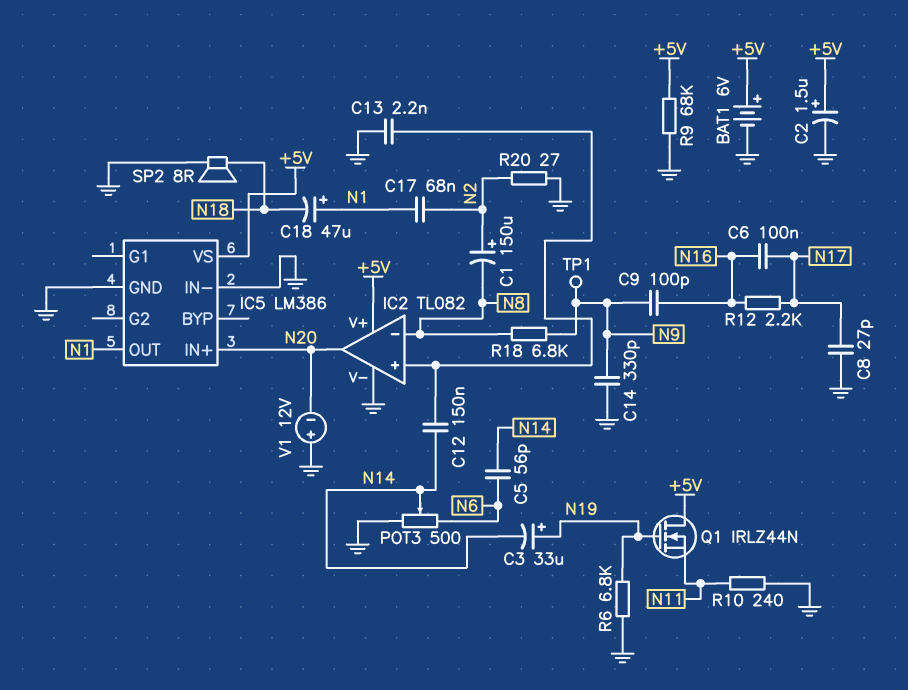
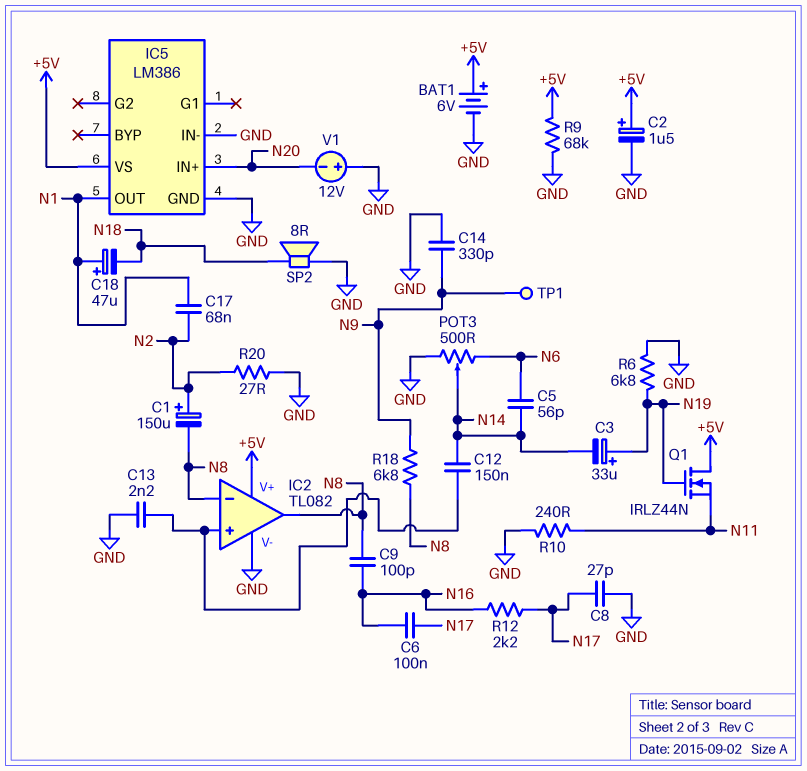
C9: 100pF (N9, N16) -> 100pF (N8, N16)
IC2 pin out: N20 -> N8

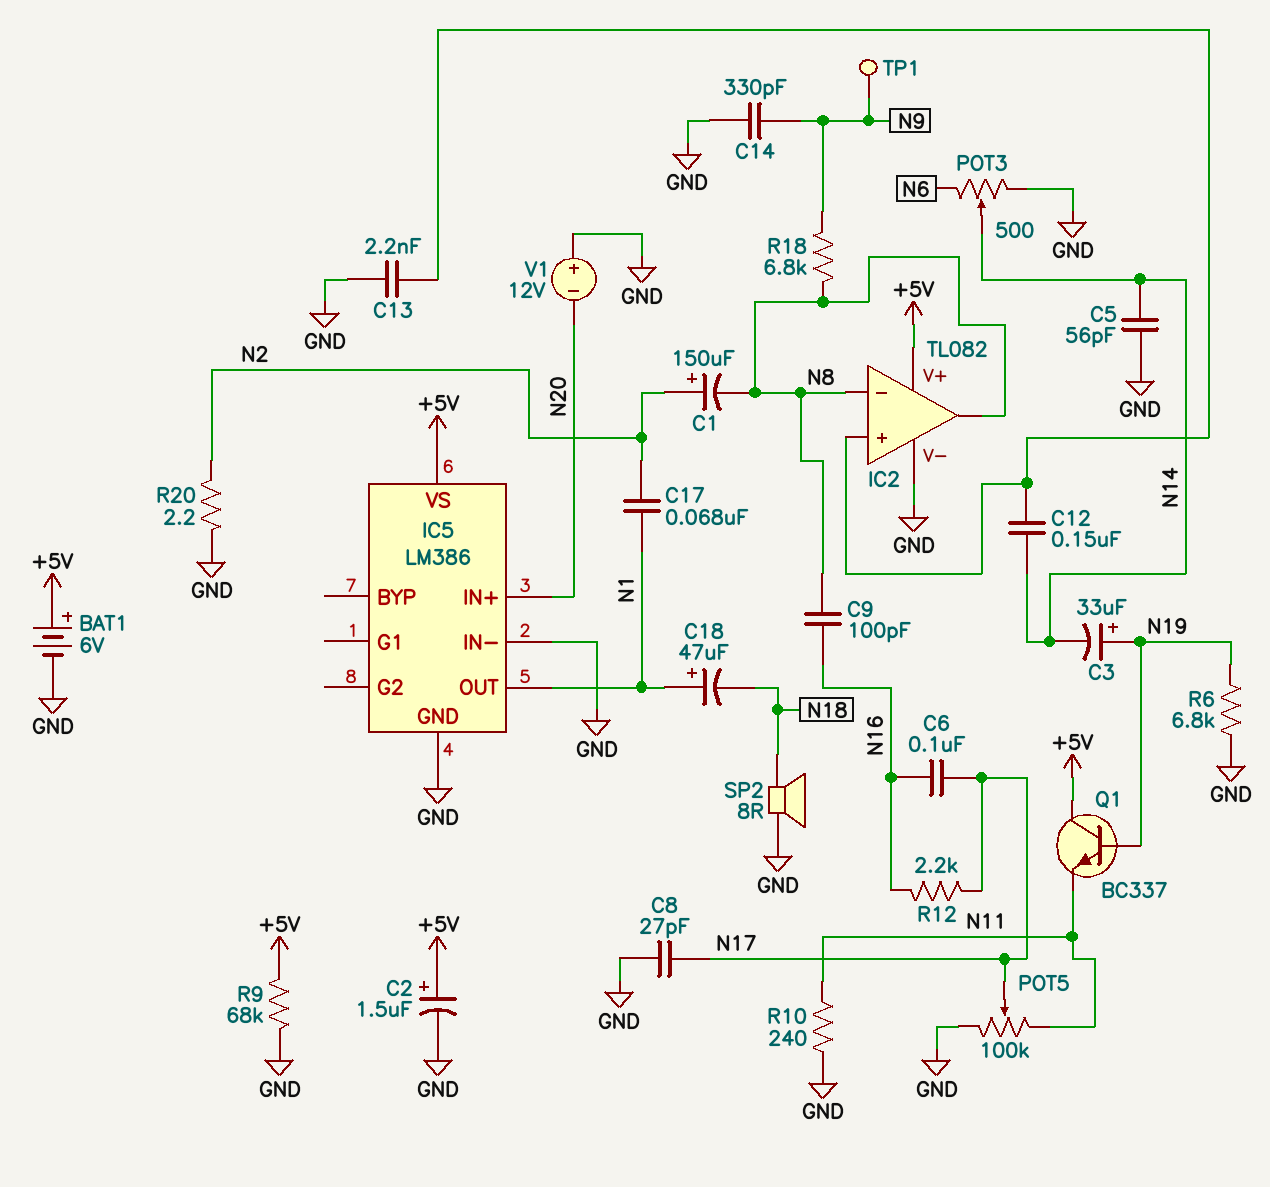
C5: 56pF (N6, N14) -> 56pF (GND, N14)
POT5: none -> 100k (GND, N11, wiper N17)
Q1: NMOS IRLZ44N (G N19, D +5V, S N11) -> NPN BC337 (B N19, C +5V, E N11)
R20: 27 (GND, N2) -> 2.2 (GND, N2)

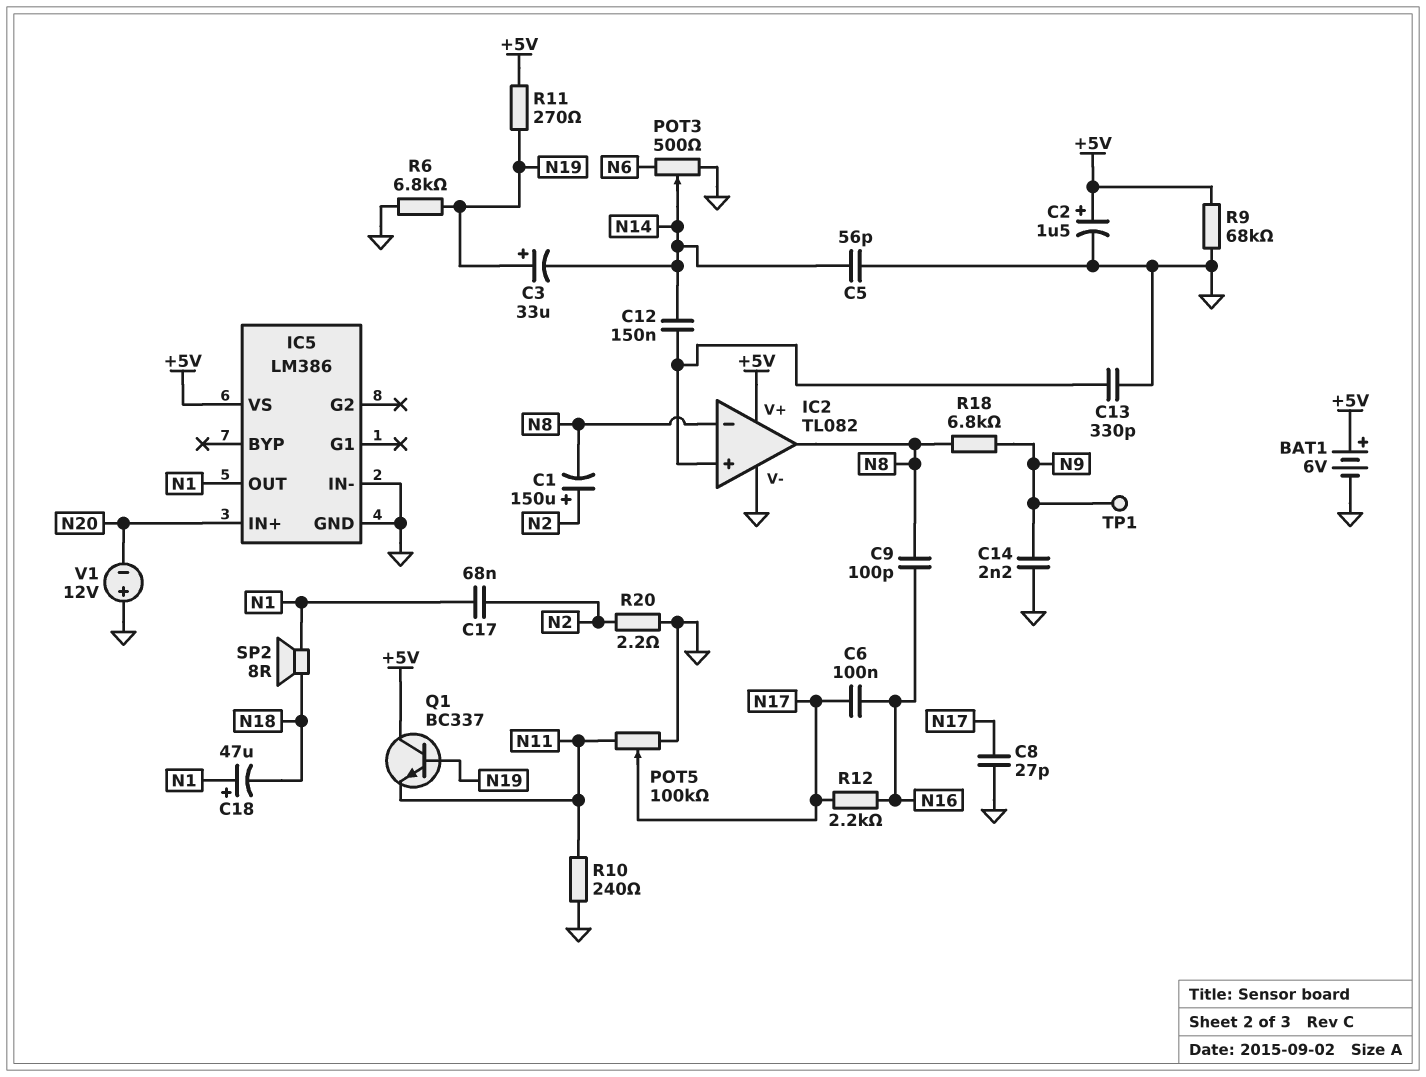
C13: 2.2nF (GND, IC2/in+) -> 330pF (GND, IC2/in+)
C14: 330pF (GND, N9) -> 2.2nF (GND, N9)
R11: none -> 270 (+5V, N19)
SP2: speaker 8R (GND, N18) -> speaker 8R (N1, N18)

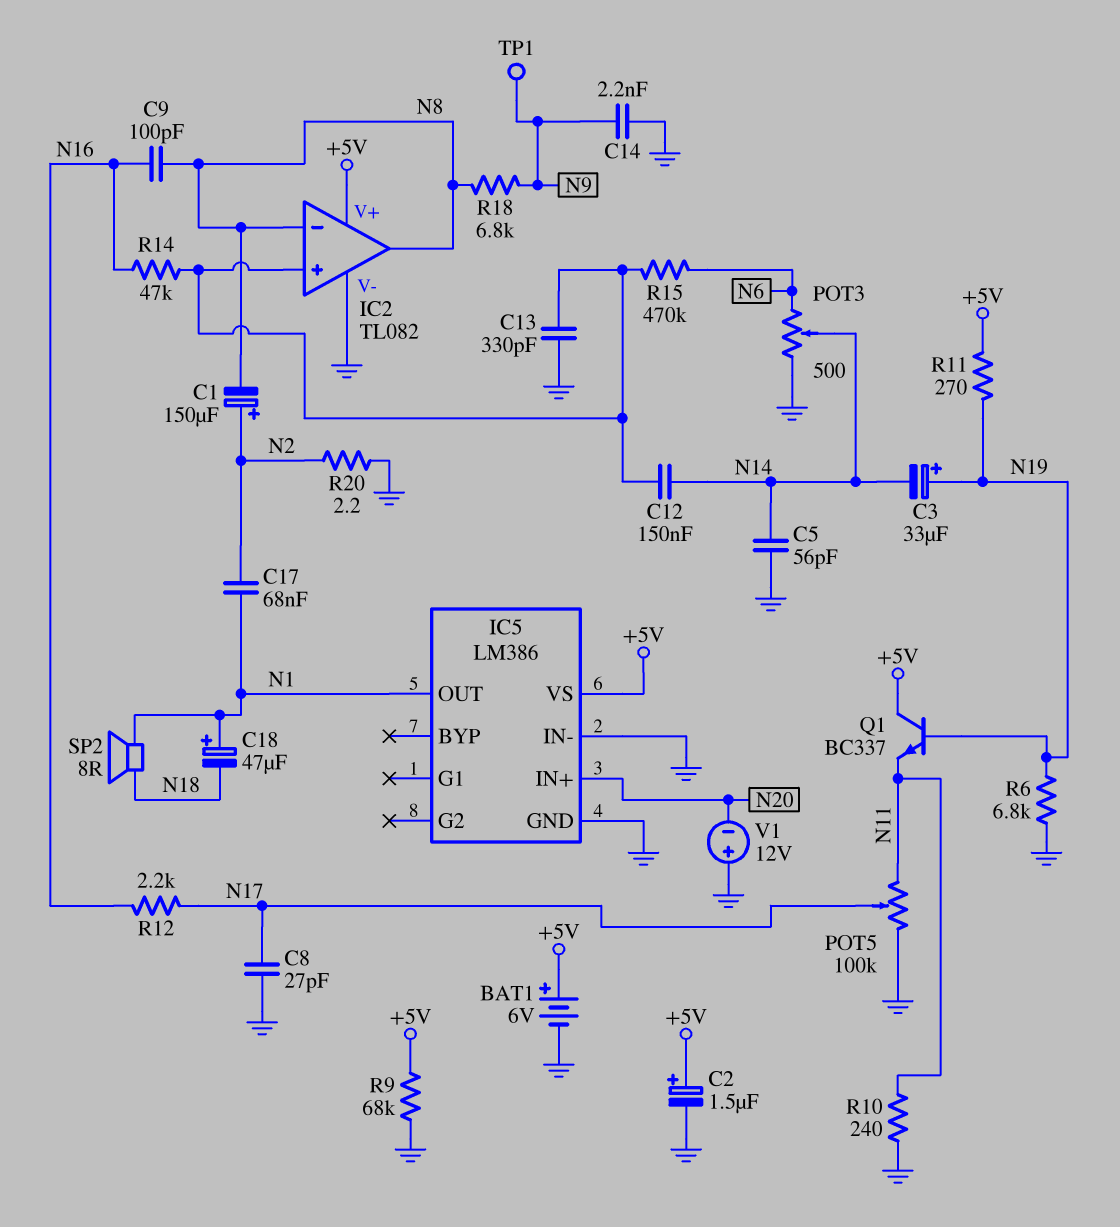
C6: 100nF (N16, N17) -> none
R14: none -> 47k (IC2/in+, N16)
R15: none -> 470k (IC2/in+, N6)

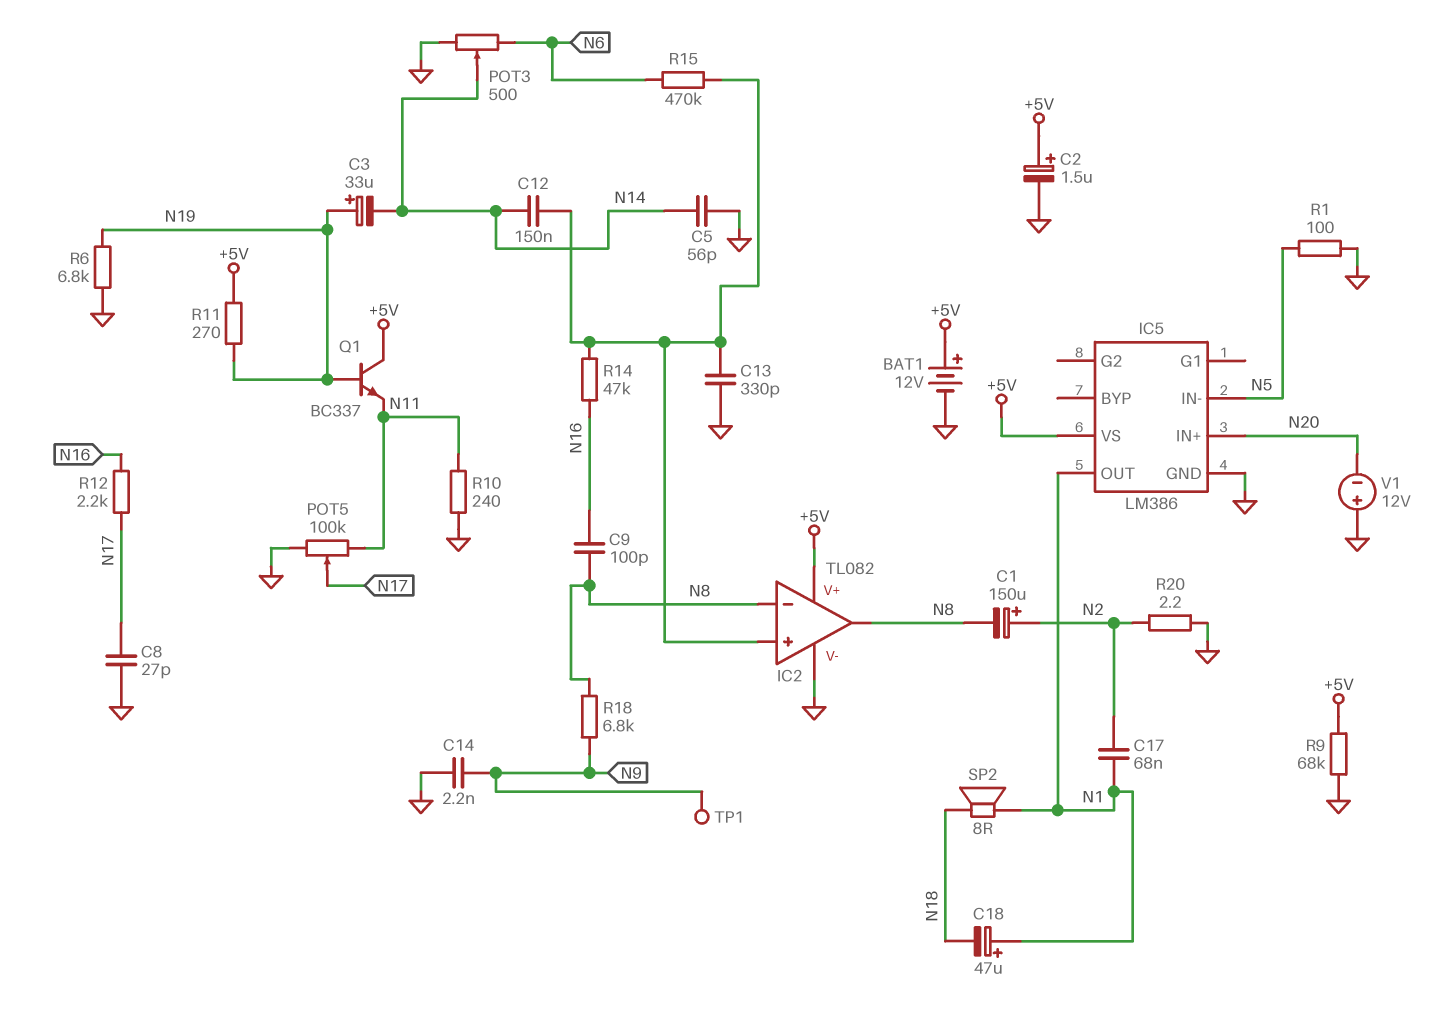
BAT1: 6V (plus +5V, minus GND) -> 12V (plus +5V, minus GND)
IC5 pin IN-: GND -> N5
R1: none -> 100 (GND, N5)

